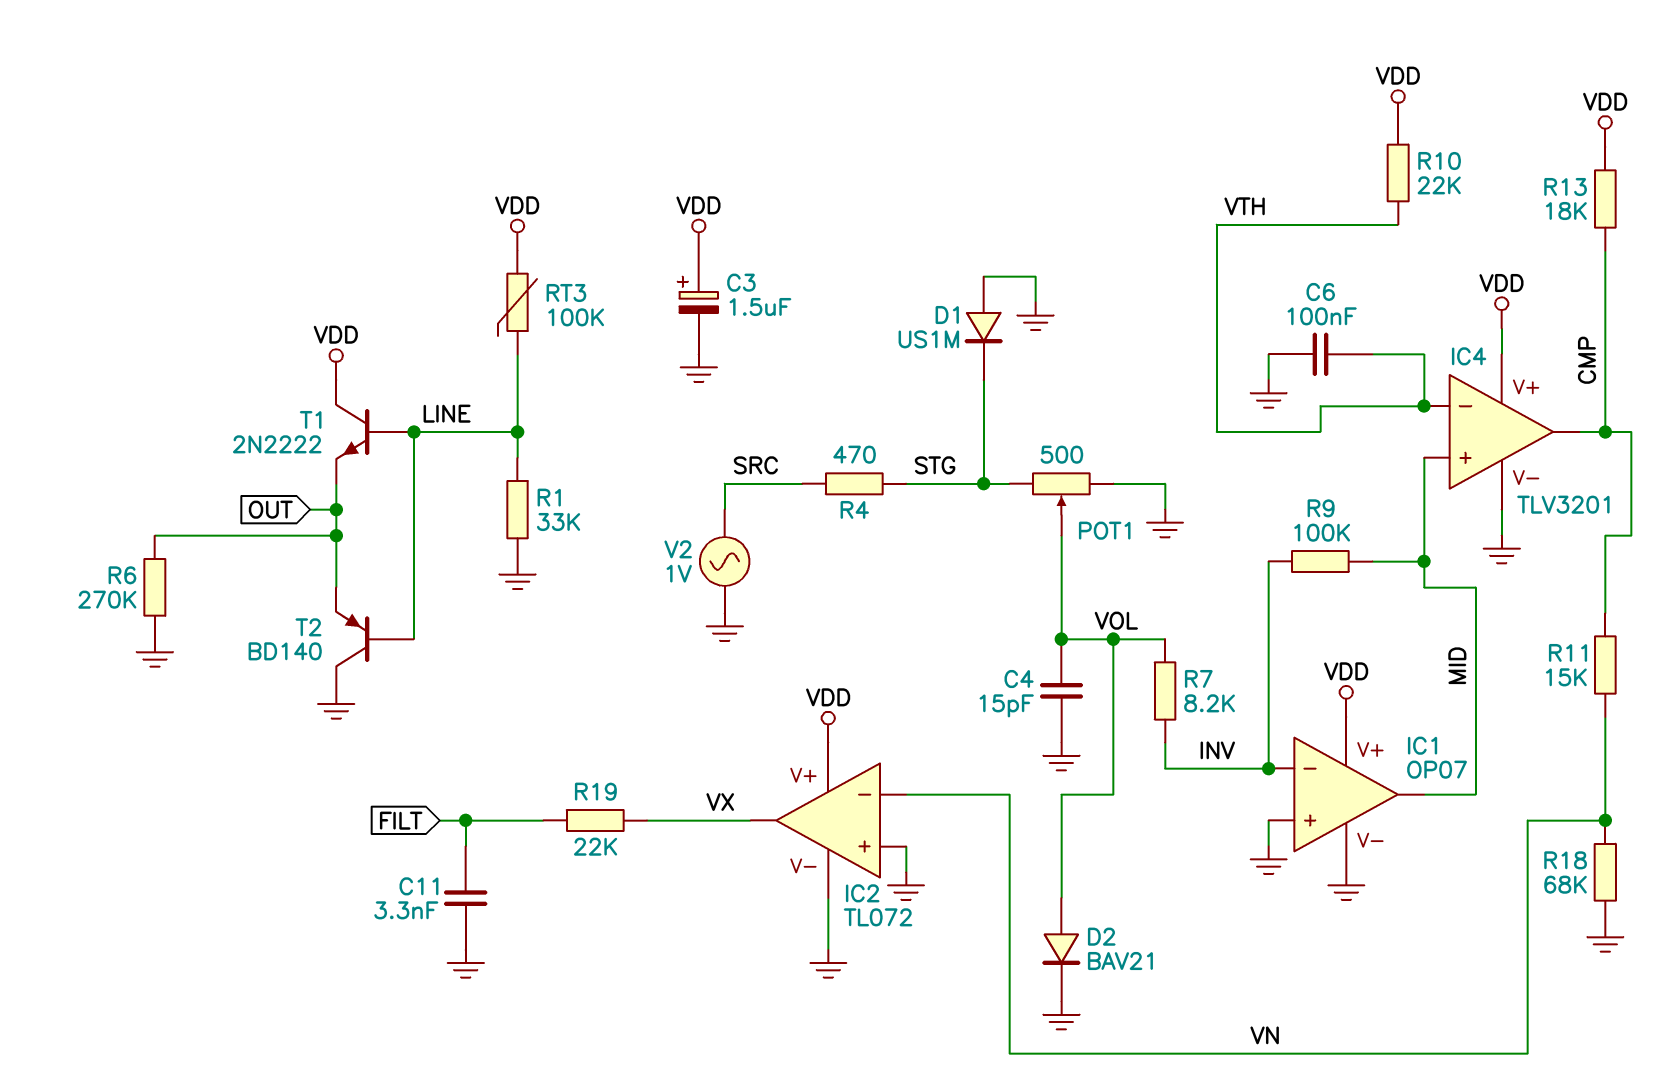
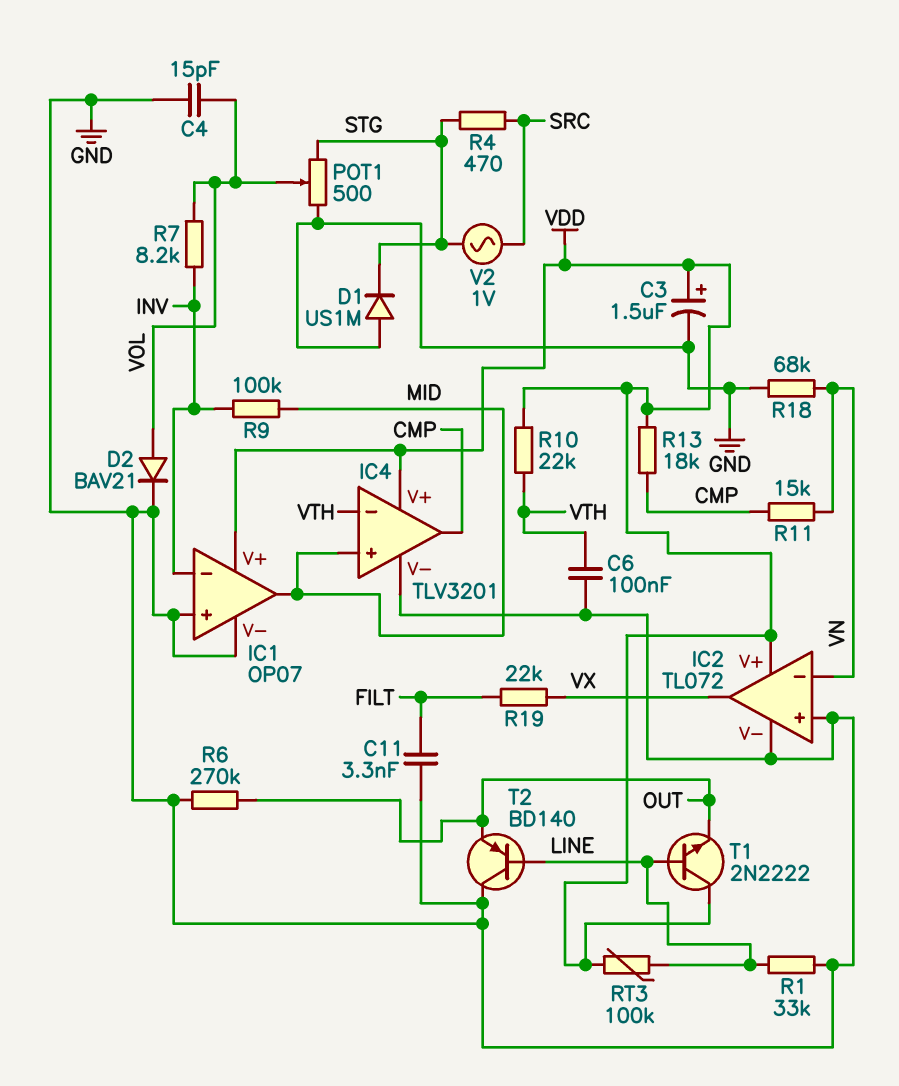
V2: AC 1V (GND, SRC) -> AC 1V (SRC, STG)

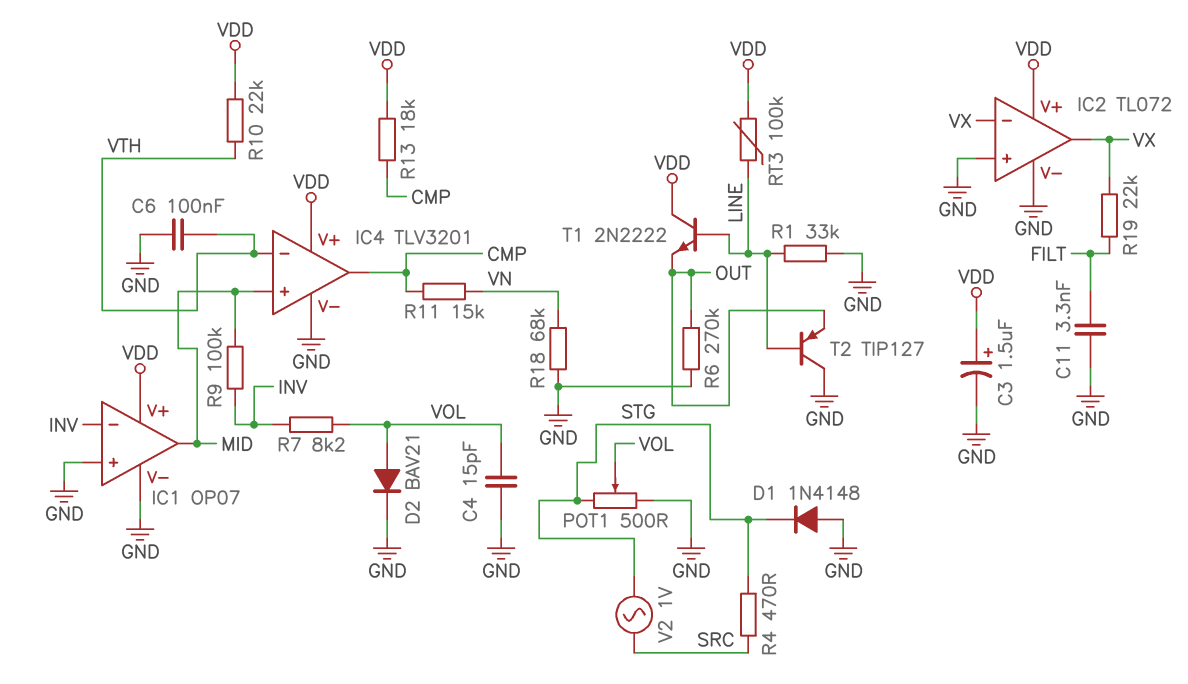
D1: diode US1M (A GND, K STG) -> diode 1N4148 (A GND, K STG)
IC2 pin in-: VN -> VX
T2: PNP BD140 (B LINE, C GND, E OUT) -> PNP TIP127 (B LINE, C GND, E OUT)

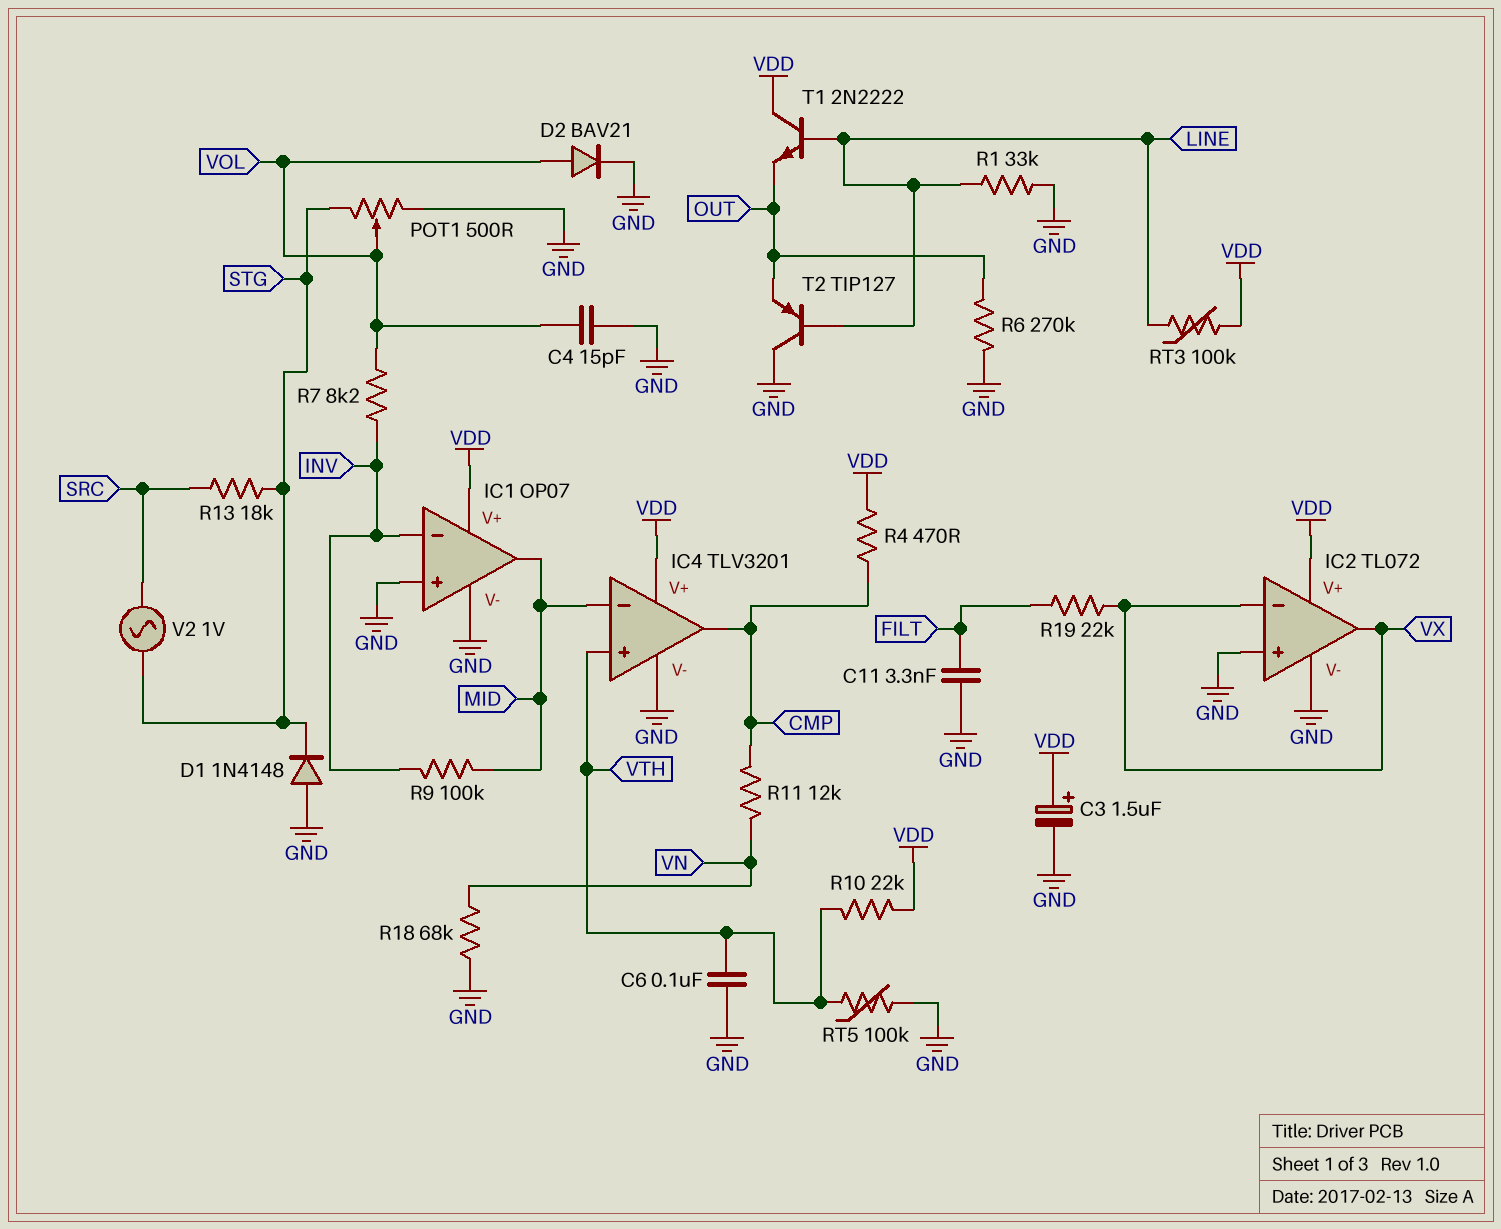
IC4 pin in+: MID -> VTH
IC4 pin in-: VTH -> MID
R4: 470 (SRC, STG) -> 470 (CMP, VDD)
R11: 15k (CMP, VN) -> 12k (CMP, VN)
R13: 18k (CMP, VDD) -> 18k (SRC, STG)
RT5: none -> 100k (GND, VTH)

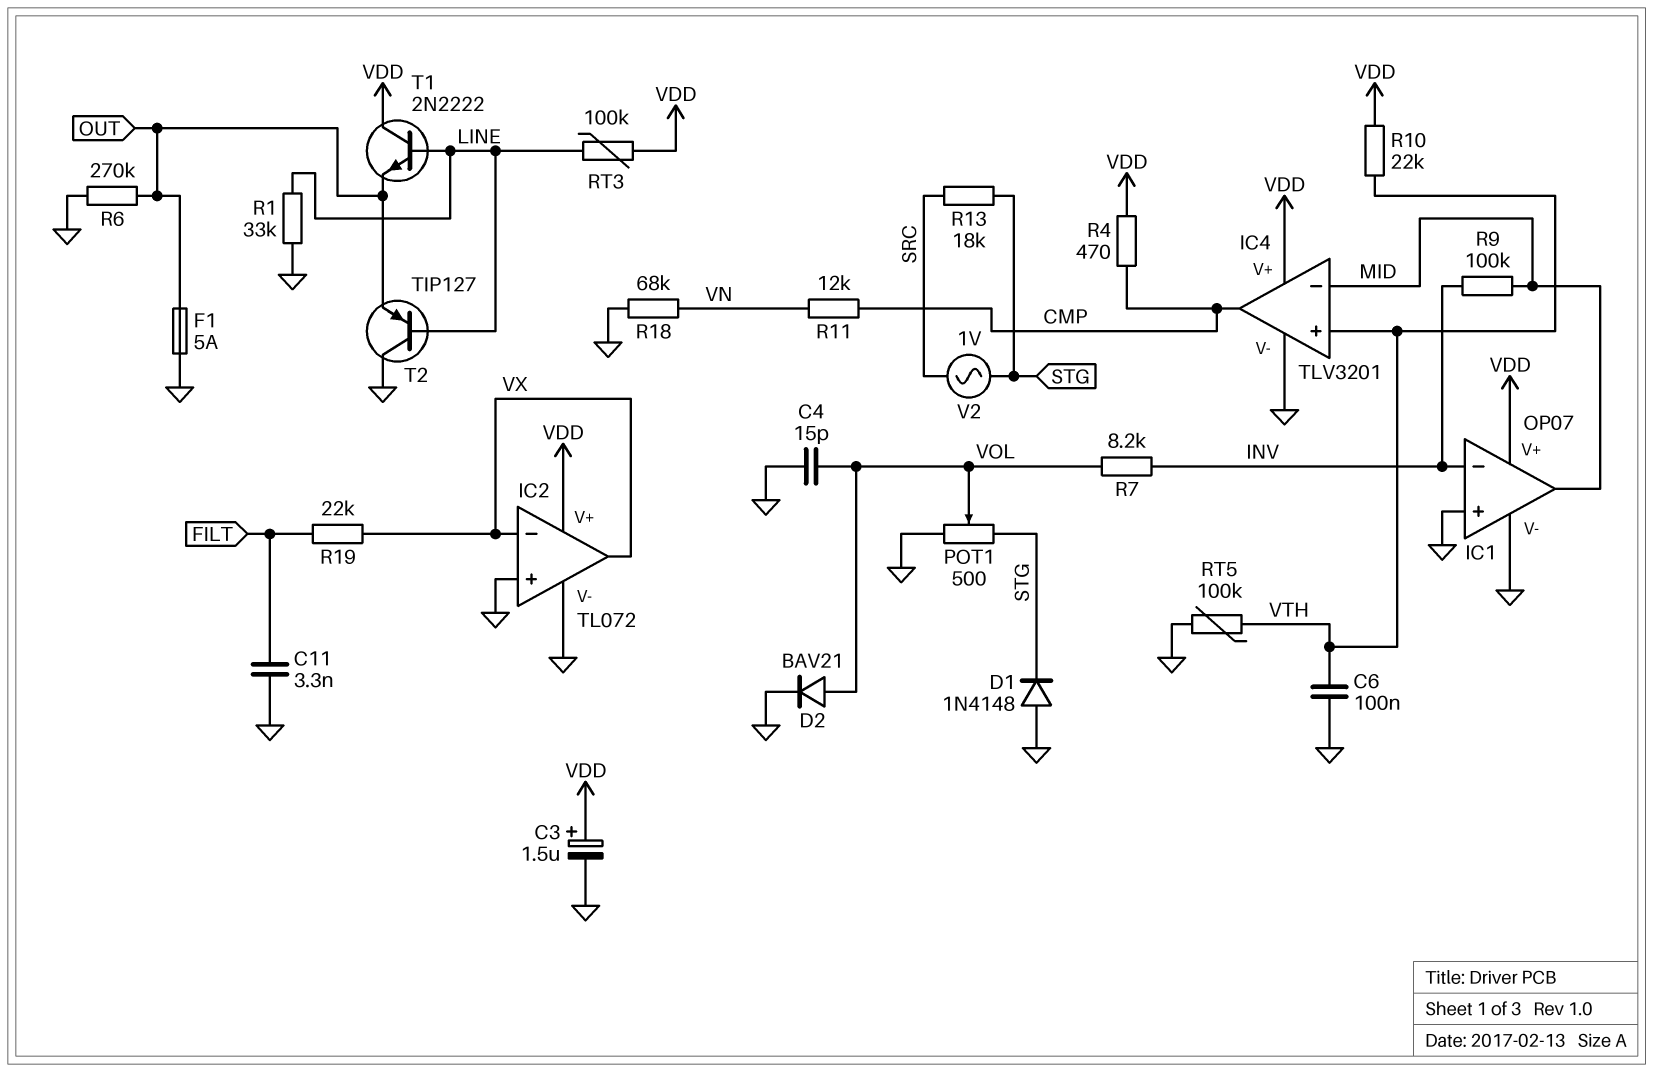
F1: none -> 5A (GND, OUT)

